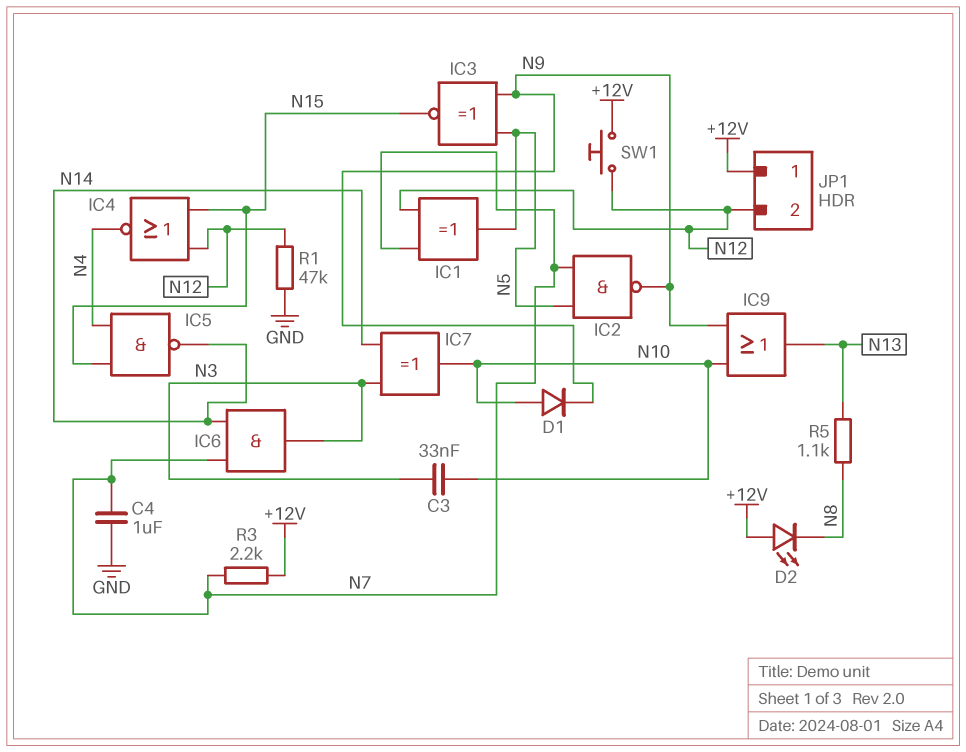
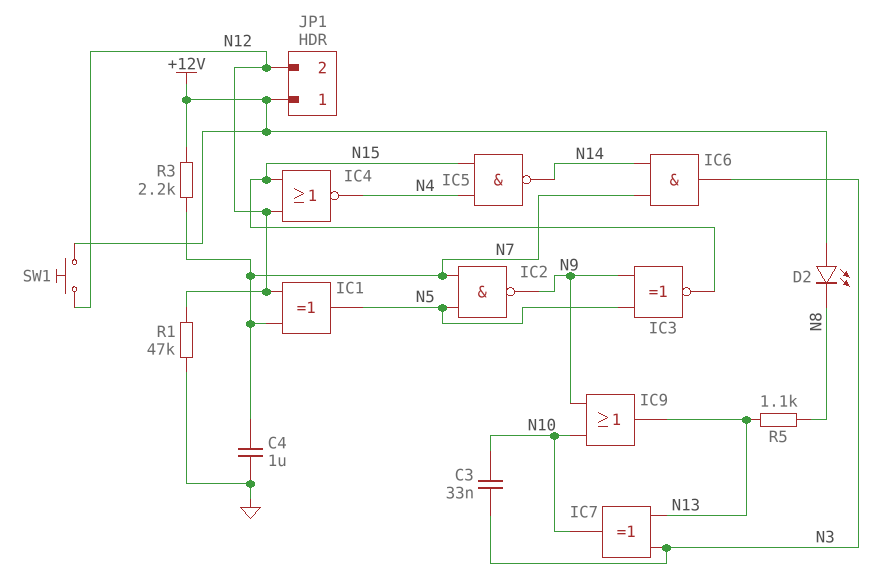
D1: diode (A N10, K N9) -> none
IC7: XOR (in N3, in N14, out N10) -> XOR (in N3, in N13, out N10)

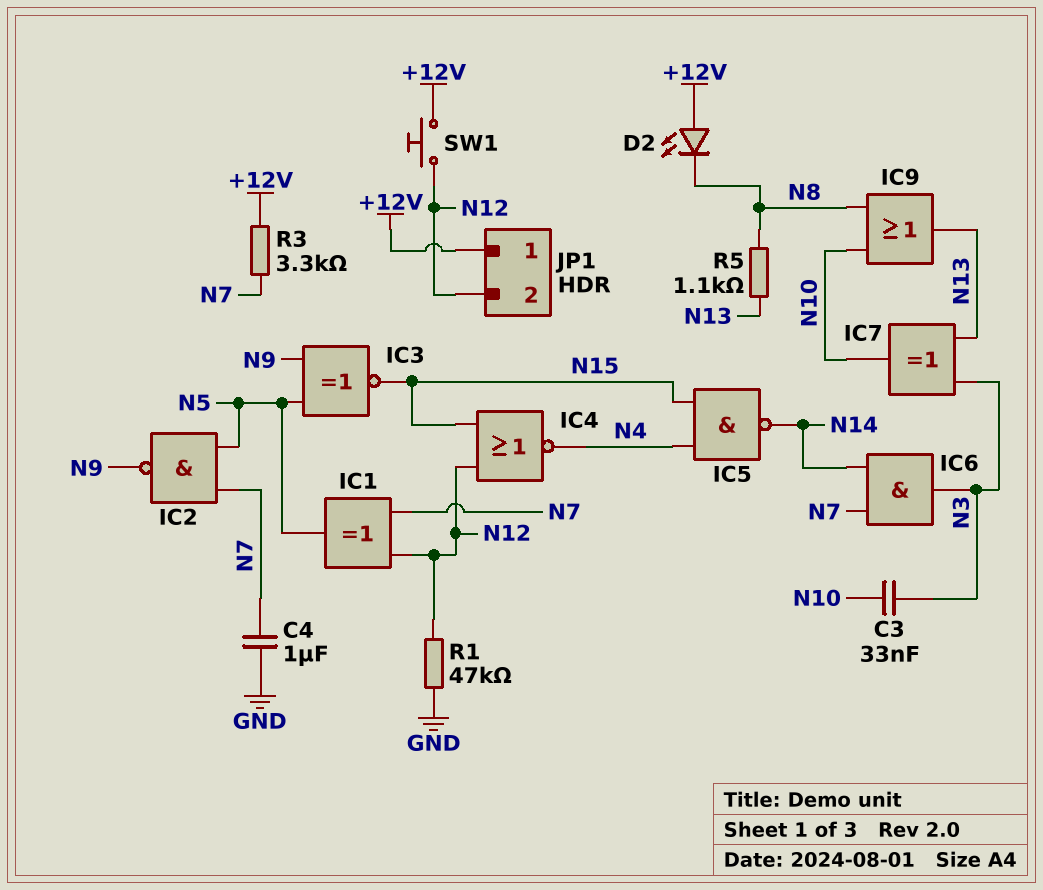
IC9: OR (in N9, in N10, out N13) -> OR (in N8, in N10, out N13)
R3: 2.2k (+12V, N7) -> 3.3k (+12V, N7)

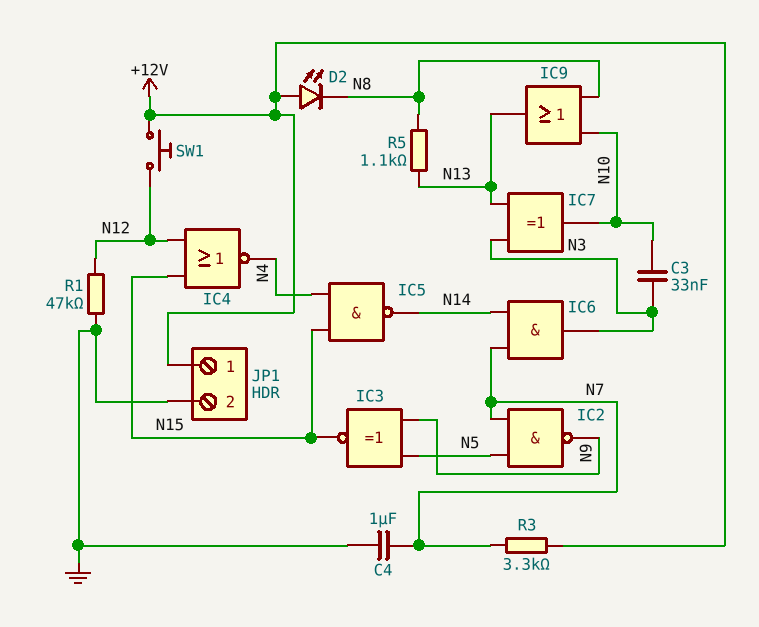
IC1: XOR (in N7, in N12, out N5) -> none
JP1 pin 2: N12 -> GND

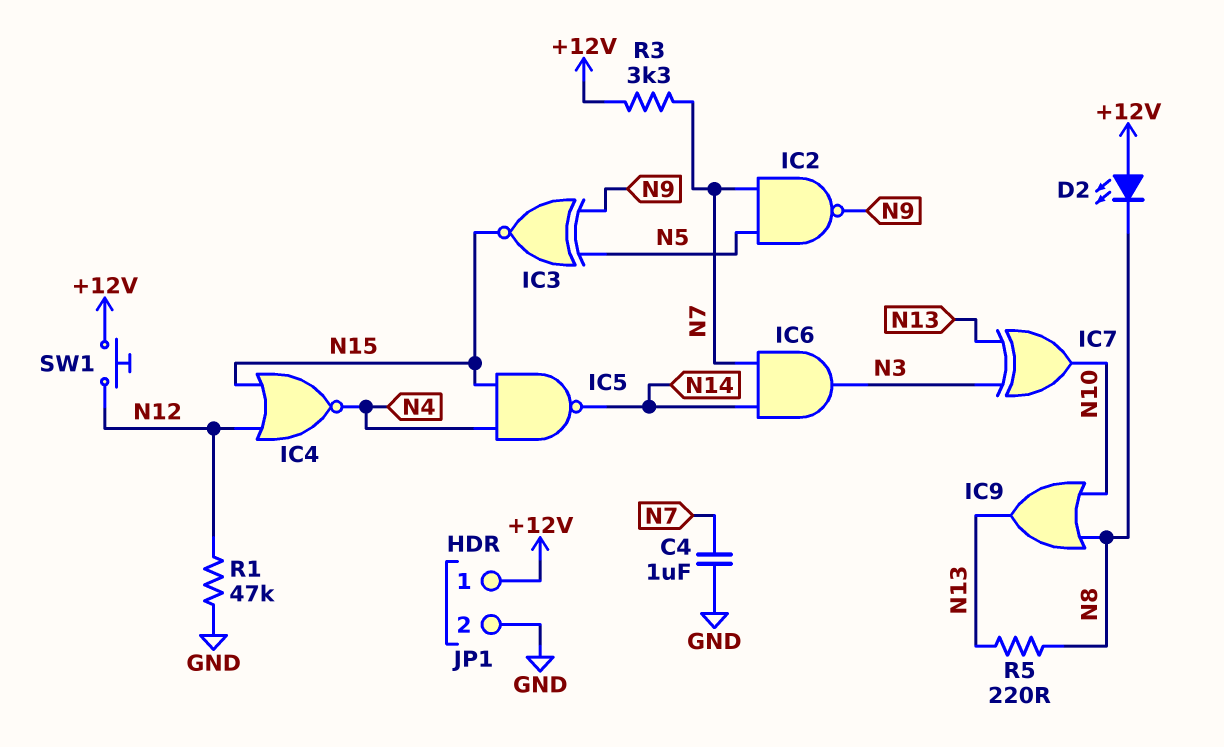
C3: 33nF (N3, N10) -> none
R5: 1.1k (N8, N13) -> 220 (N8, N13)

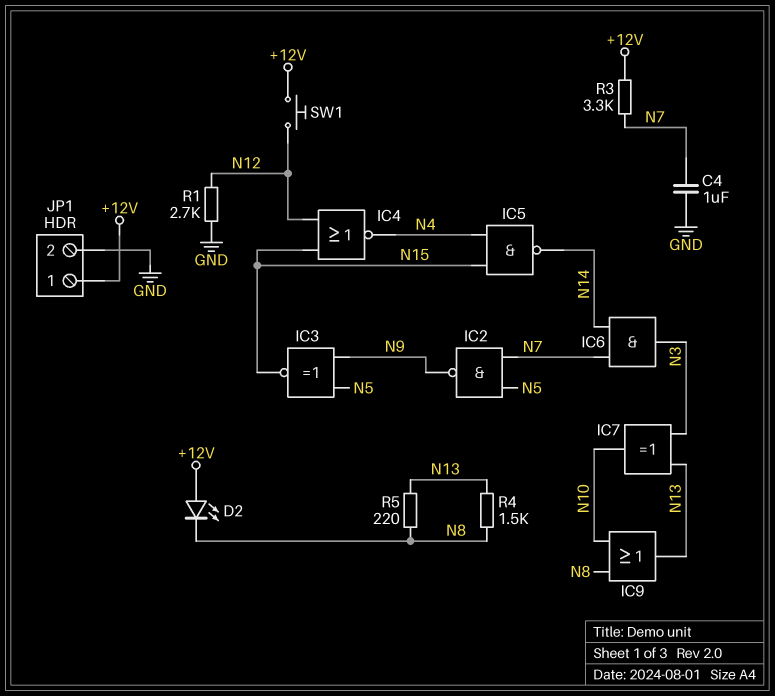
R1: 47k (GND, N12) -> 2.7k (GND, N12)
R4: none -> 1.5k (N8, N13)

